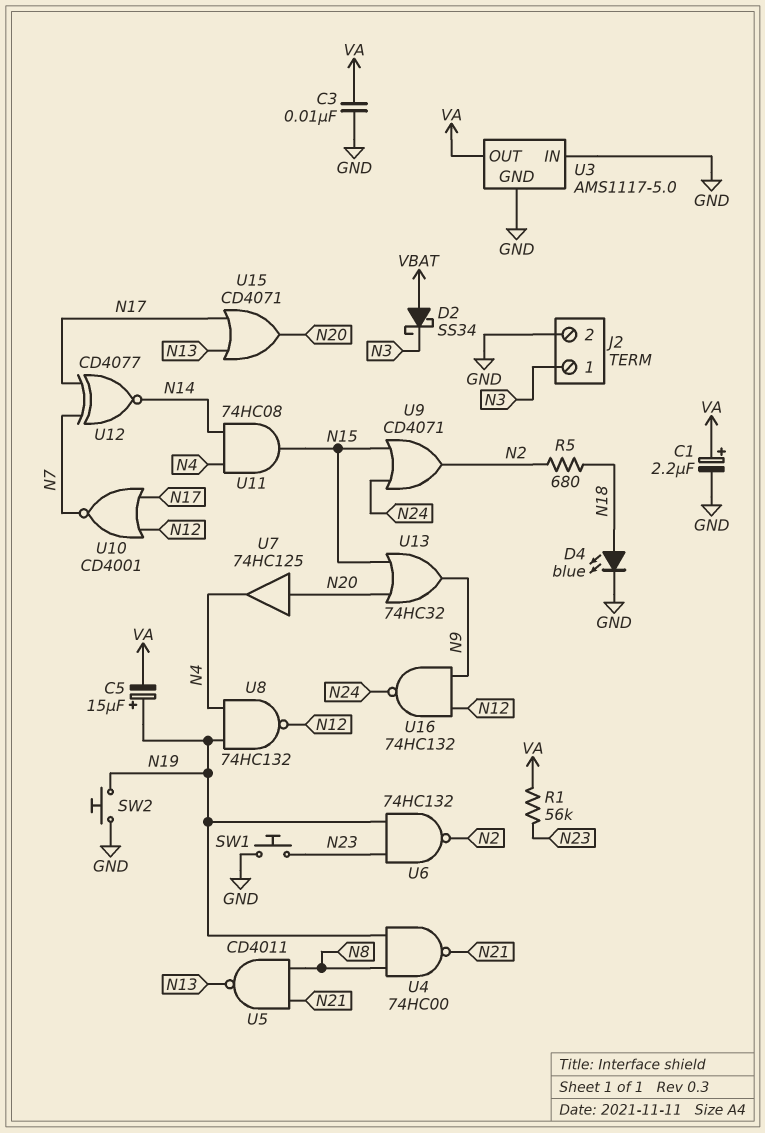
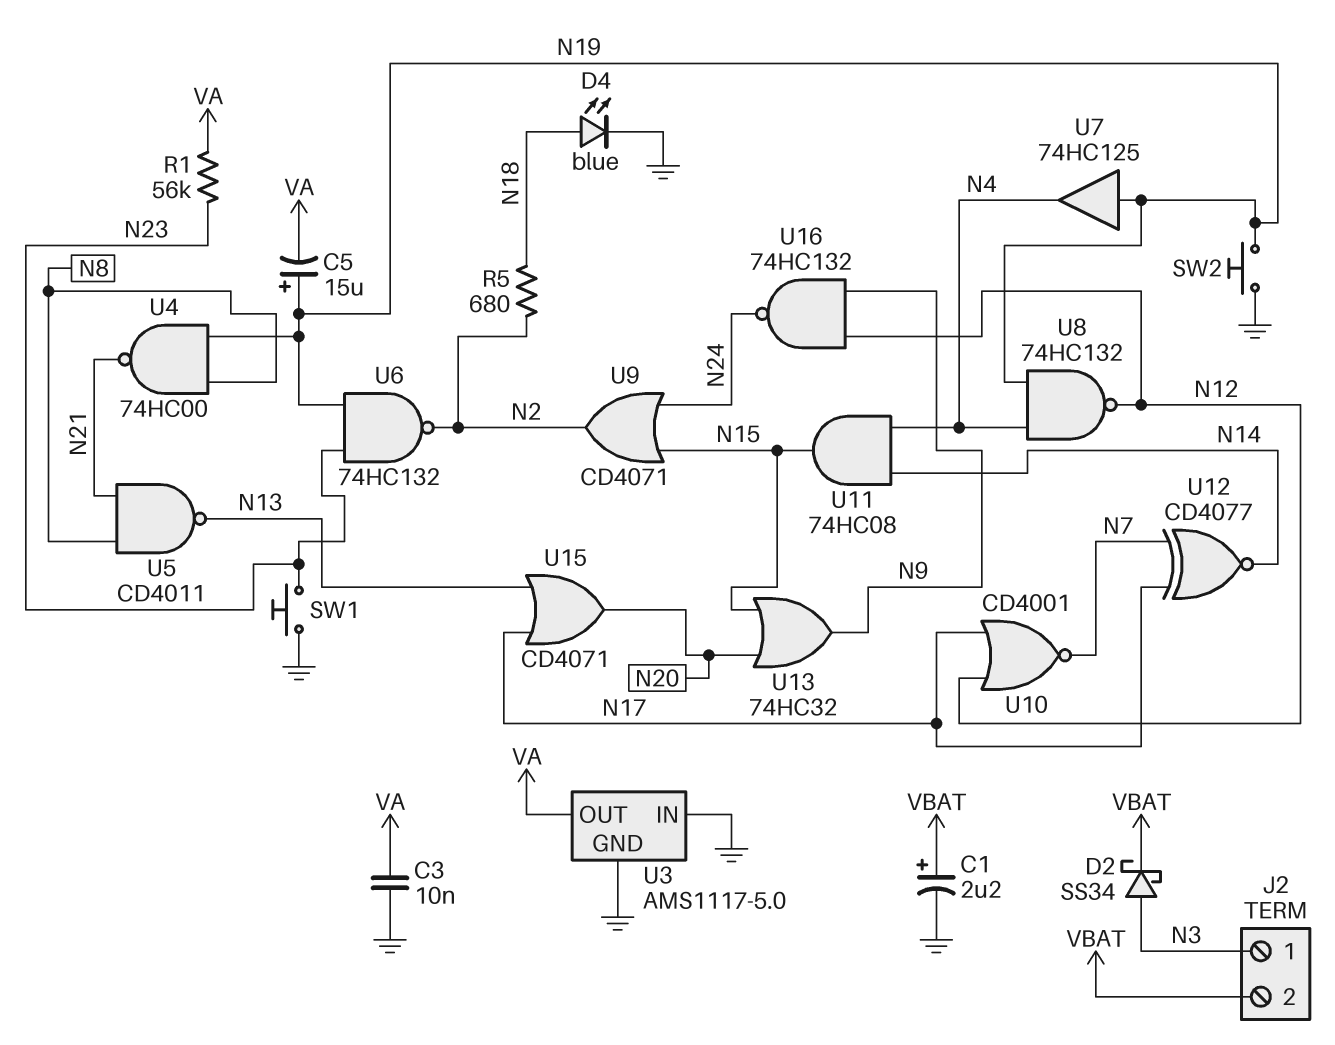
C1: 2.2uF (plus VA, minus GND) -> 2.2uF (plus VBAT, minus GND)
D2: schottky SS34 (A VBAT, K N3) -> schottky SS34 (A N3, K VBAT)
J2 pin 2: GND -> VBAT
U7: buffer 74HC125 (in N20, out N4) -> buffer 74HC125 (in N19, out N4)

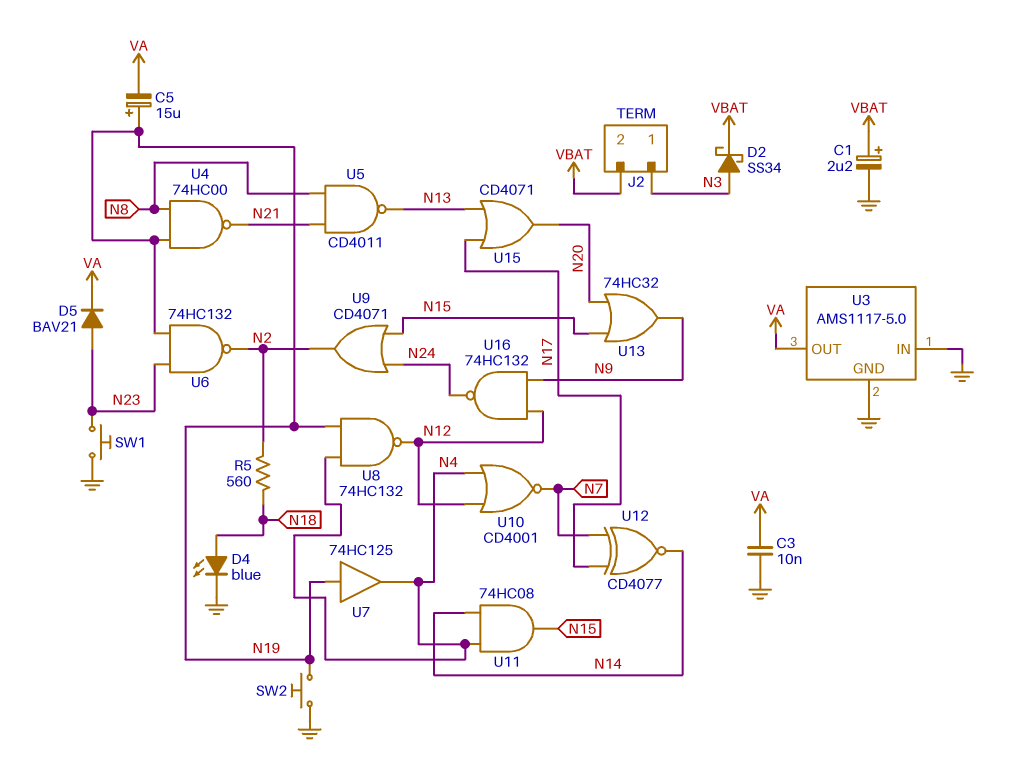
D5: none -> diode BAV21 (A N23, K VA)
R1: 56k (N23, VA) -> none
R5: 680 (N2, N18) -> 560 (N2, N18)
U10: NOR CD4001 (in N12, in N17, out N7) -> NOR CD4001 (in N4, in N12, out N7)

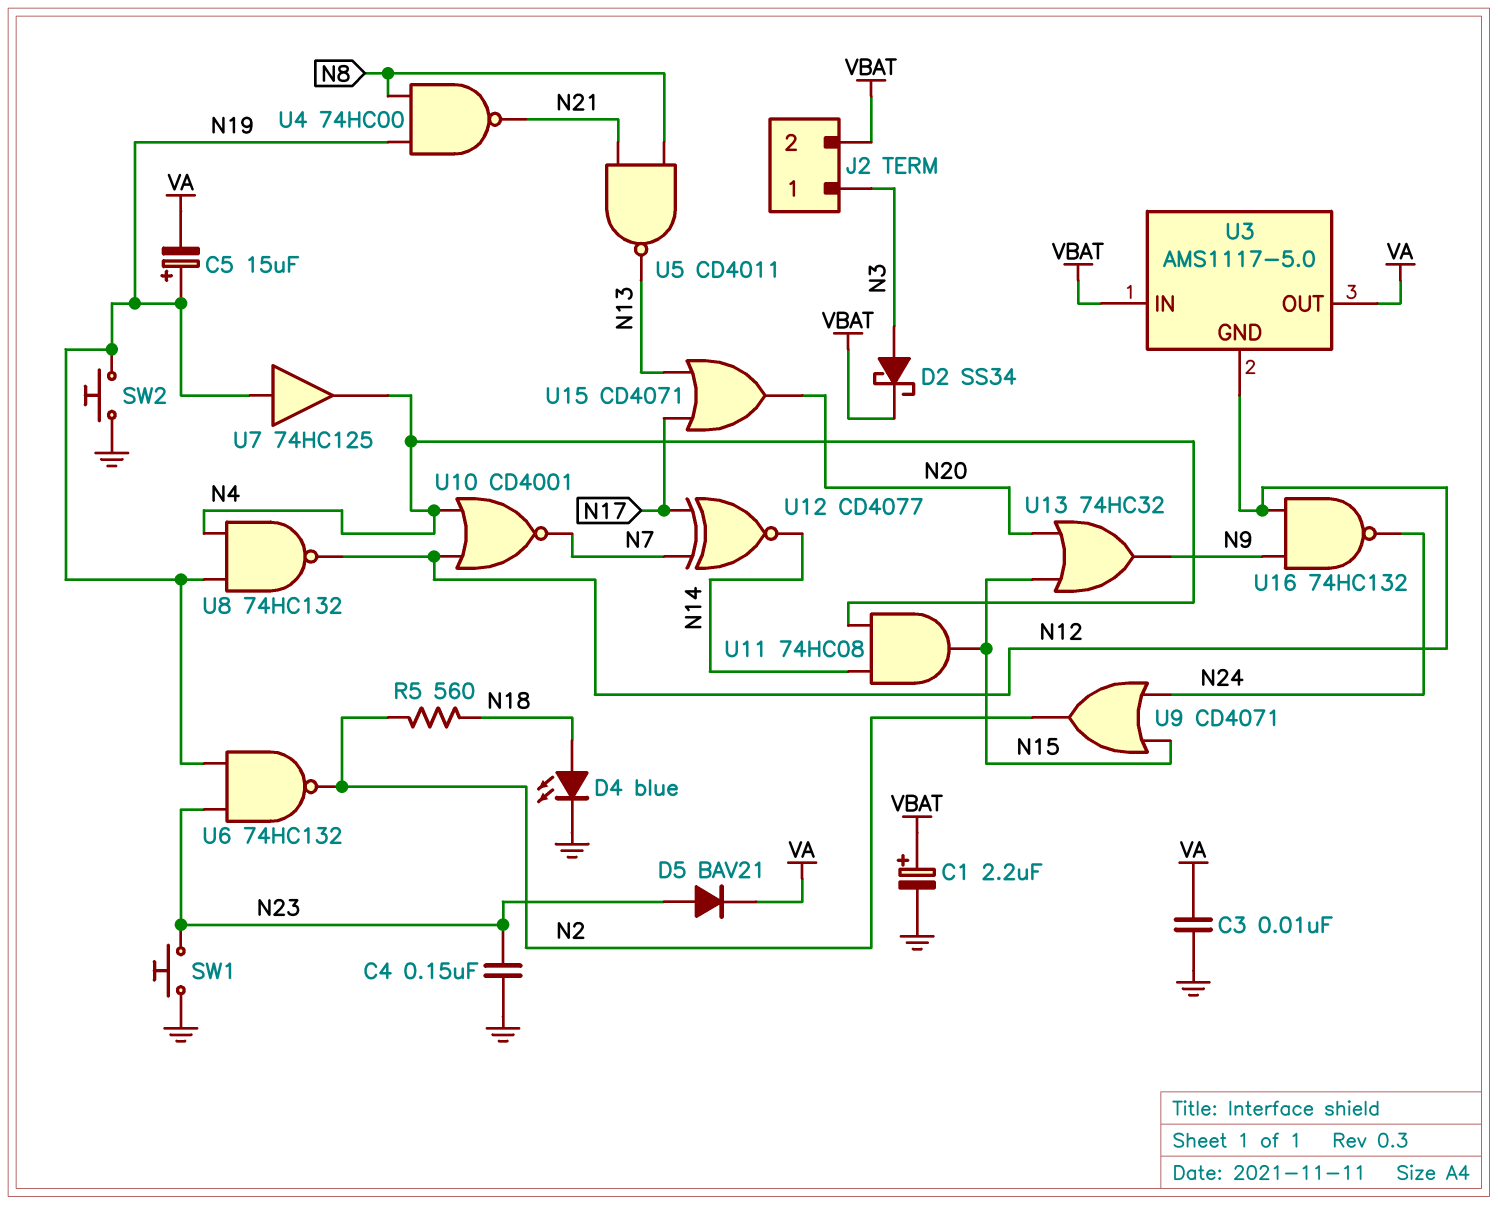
C4: none -> 150nF (GND, N23)
U3 pin GND: GND -> N12
U3 pin IN: GND -> VBAT

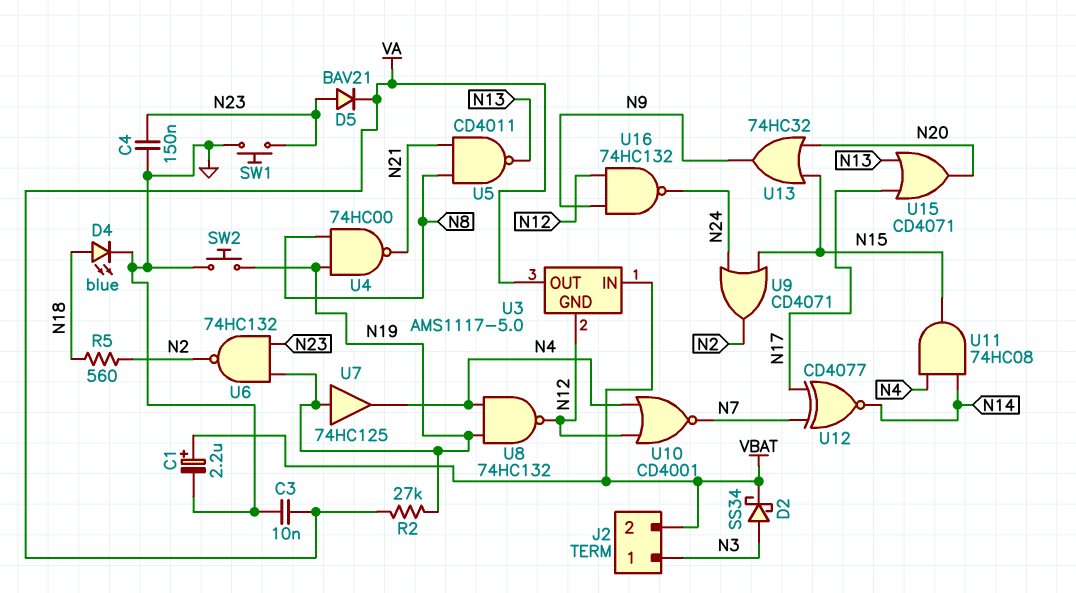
C5: 15uF (plus N19, minus VA) -> none
R2: none -> 27k (N19, VA)

